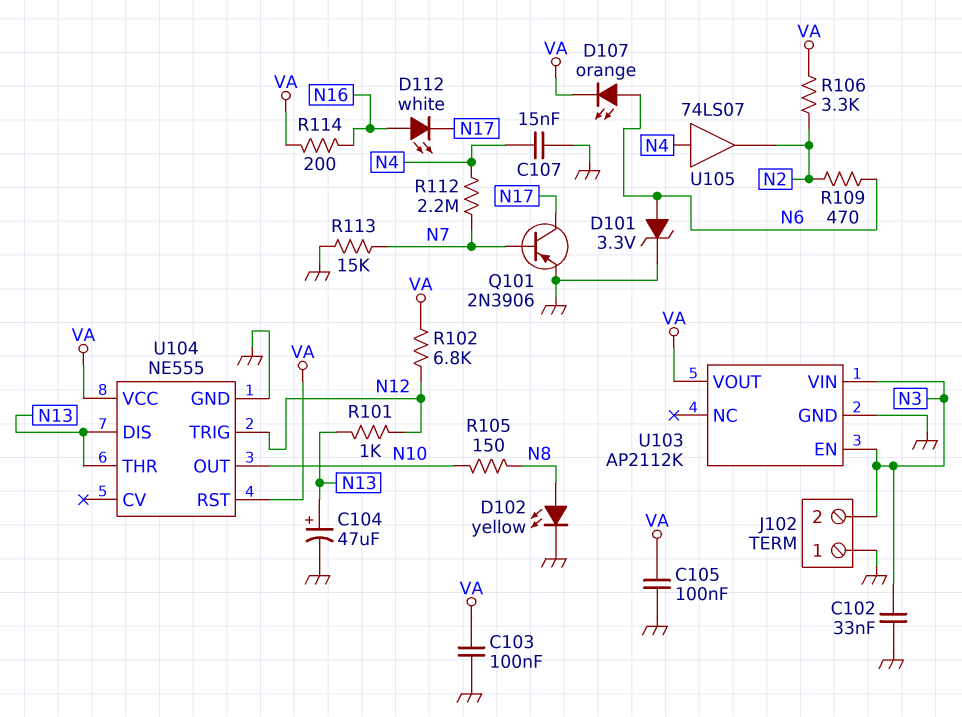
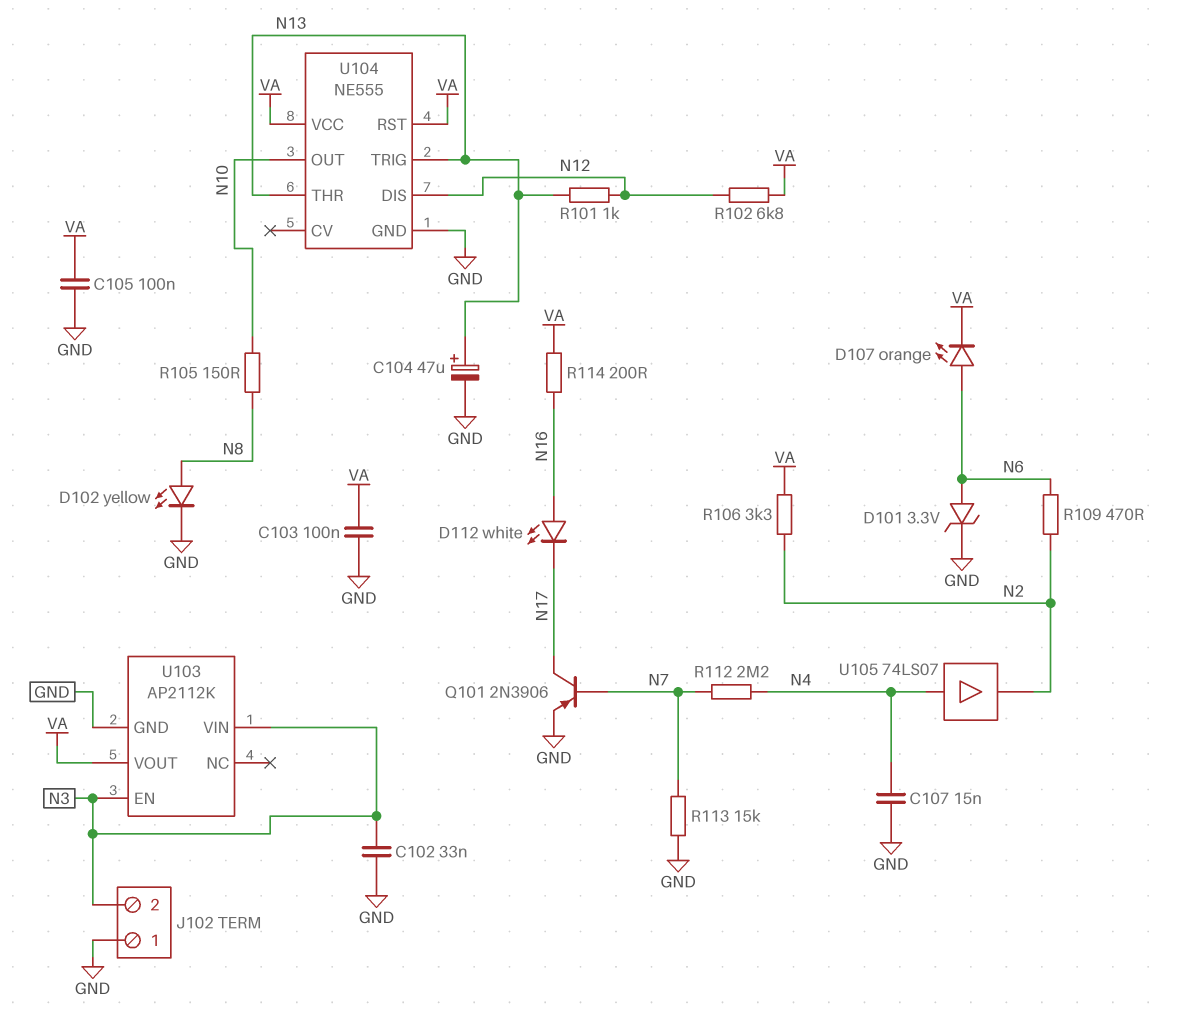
U104 pin DIS: N13 -> N12
U104 pin TRIG: N12 -> N13

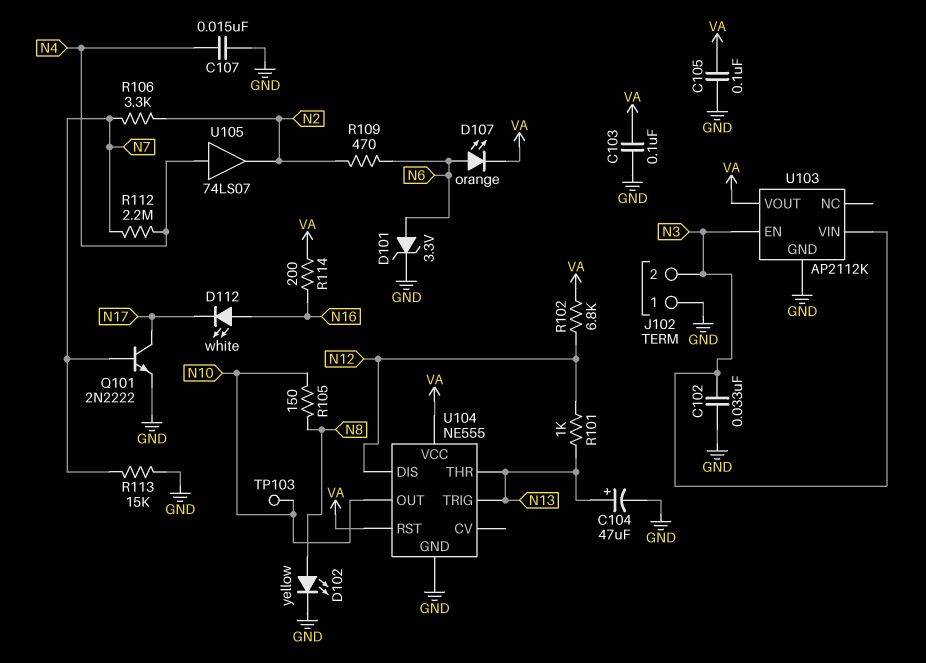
Q101: PNP 2N3906 (B N7, C N17, E GND) -> NPN 2N2222 (B N7, C N17, E GND)
R106: 3.3k (N2, VA) -> 3.3k (N2, N7)
TP103: none -> test point (N10)

